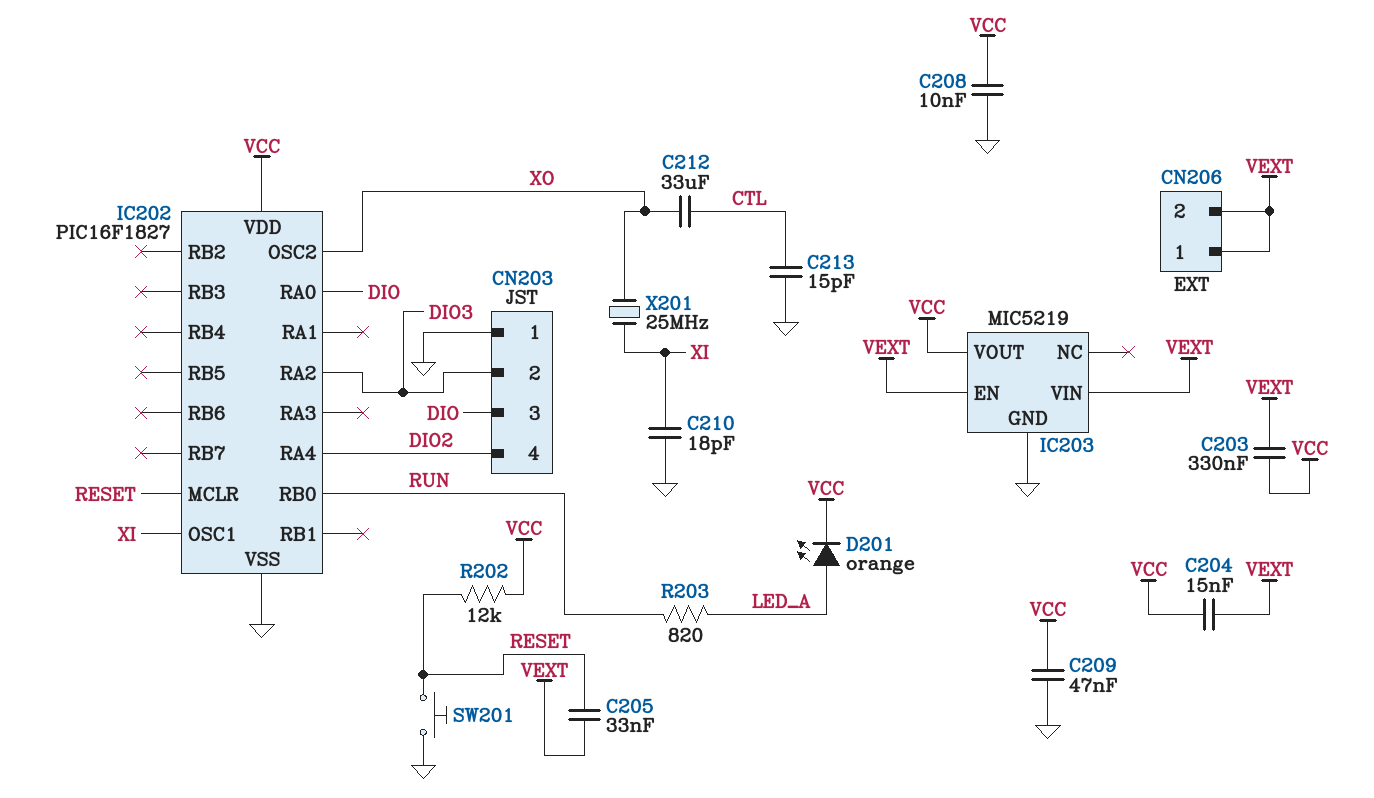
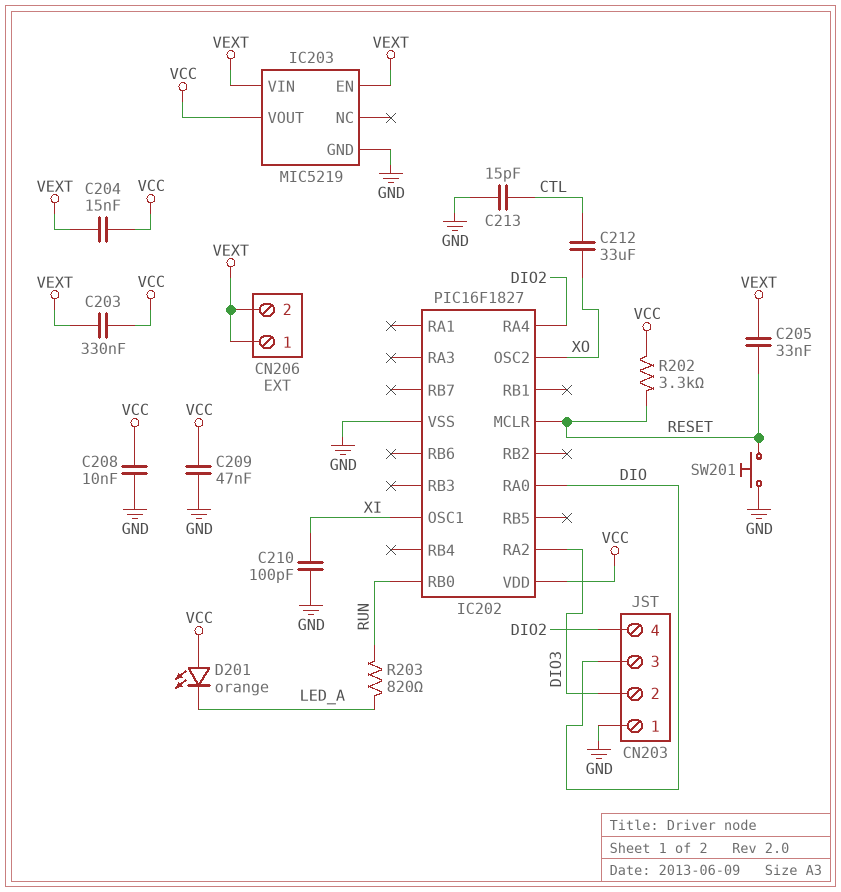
C210: 18pF (GND, XI) -> 100pF (GND, XI)
D201: LED orange (A LED_A, K VCC) -> LED orange (A VCC, K LED_A)
R202: 12k (RESET, VCC) -> 3.3k (RESET, VCC)
X201: 25MHz (XI, XO) -> none

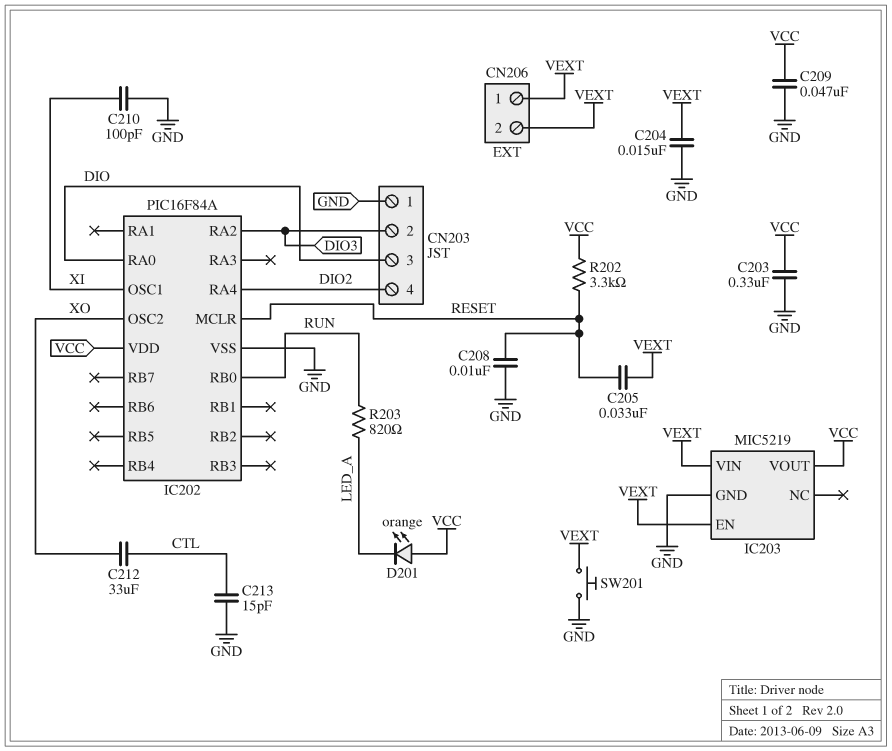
C203: 330nF (VCC, VEXT) -> 330nF (GND, VCC)
C204: 15nF (VCC, VEXT) -> 15nF (GND, VEXT)
C208: 10nF (GND, VCC) -> 10nF (GND, RESET)
IC202: PIC16F1827 -> PIC16F84A
SW201: button (GND, RESET) -> button (GND, VEXT)

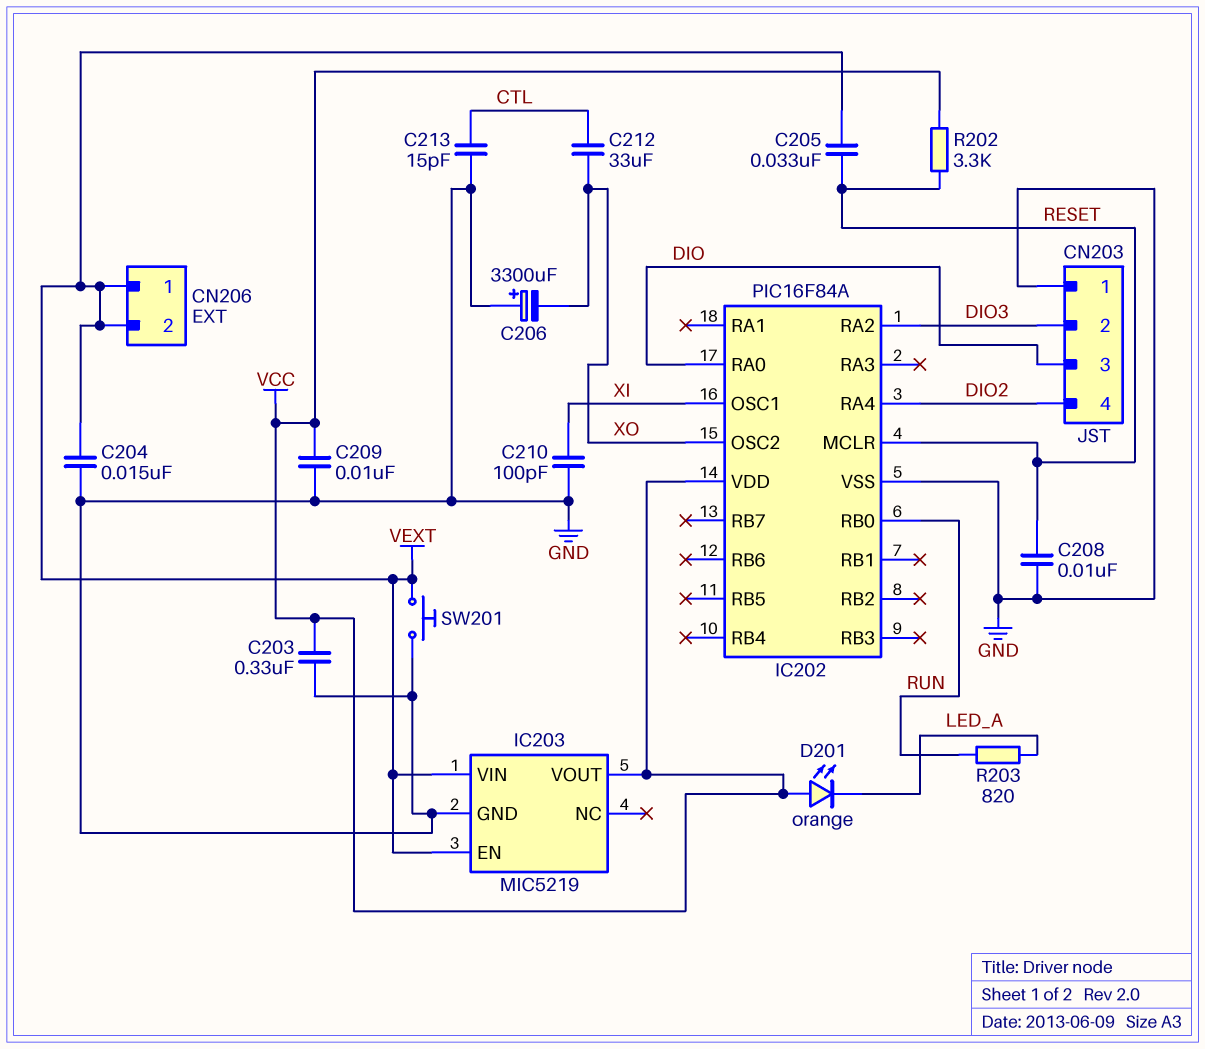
C206: none -> 3300uF (plus GND, minus XO)
C209: 47nF (GND, VCC) -> 10nF (GND, VCC)

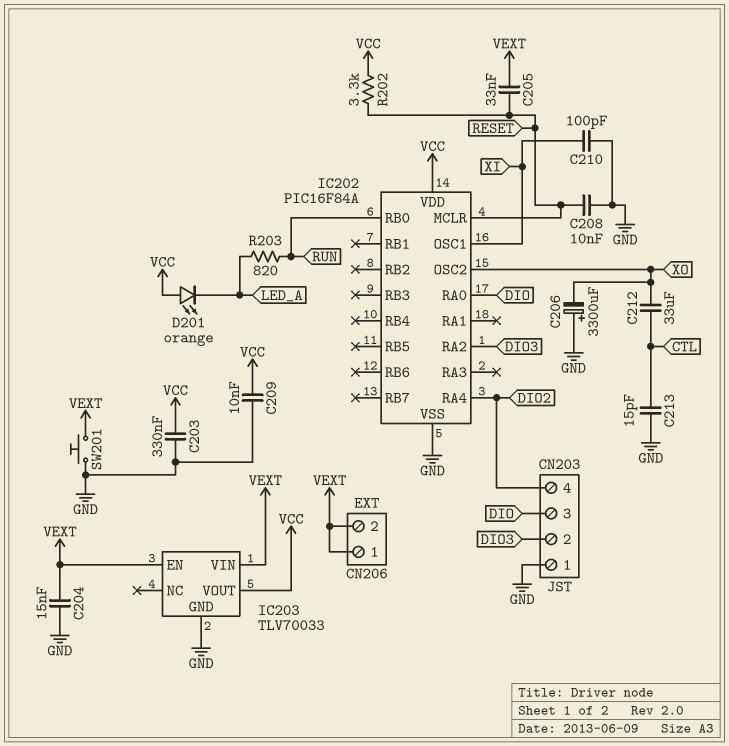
IC203: MIC5219 -> TLV70033

